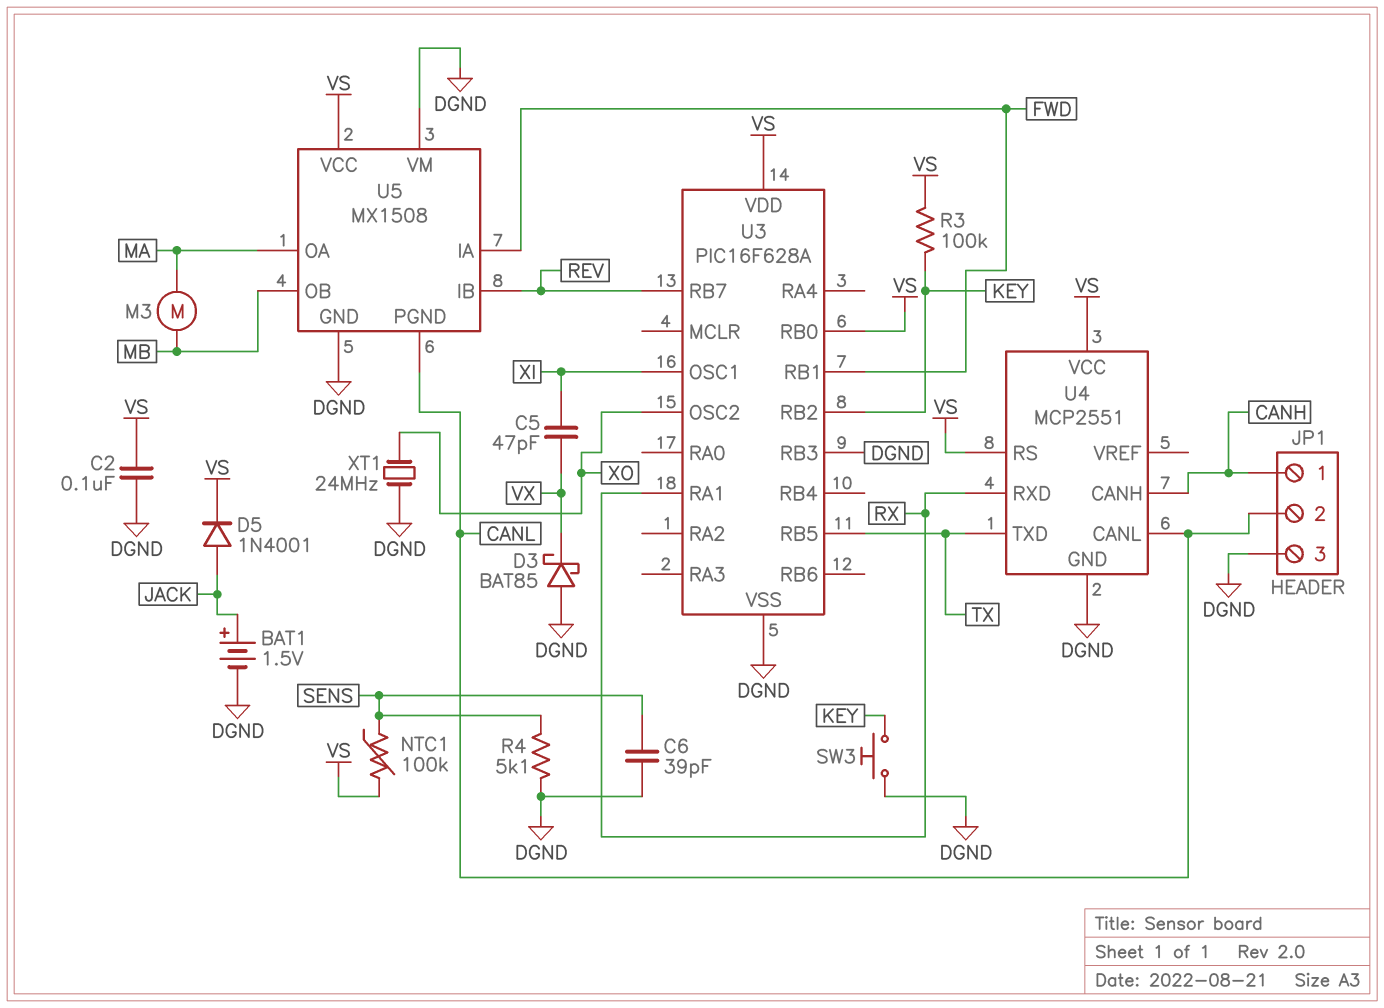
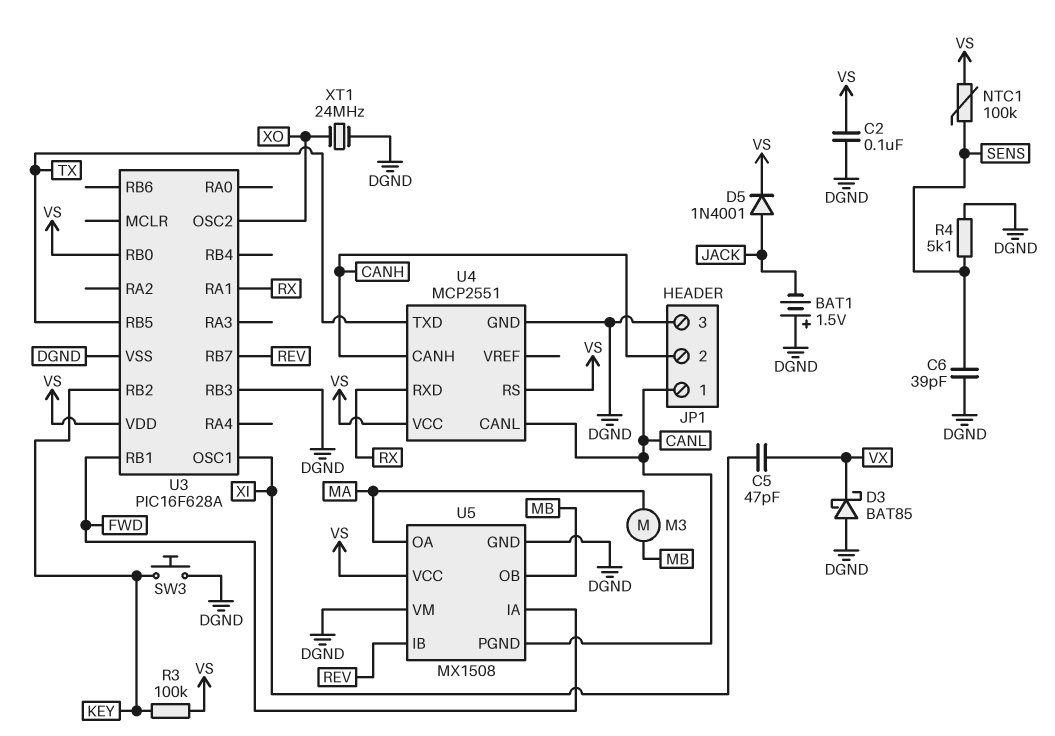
BAT1: 1.5V (plus JACK, minus DGND) -> 1.5V (plus DGND, minus JACK)
JP1 pin 1: CANH -> CANL
JP1 pin 2: CANL -> CANH

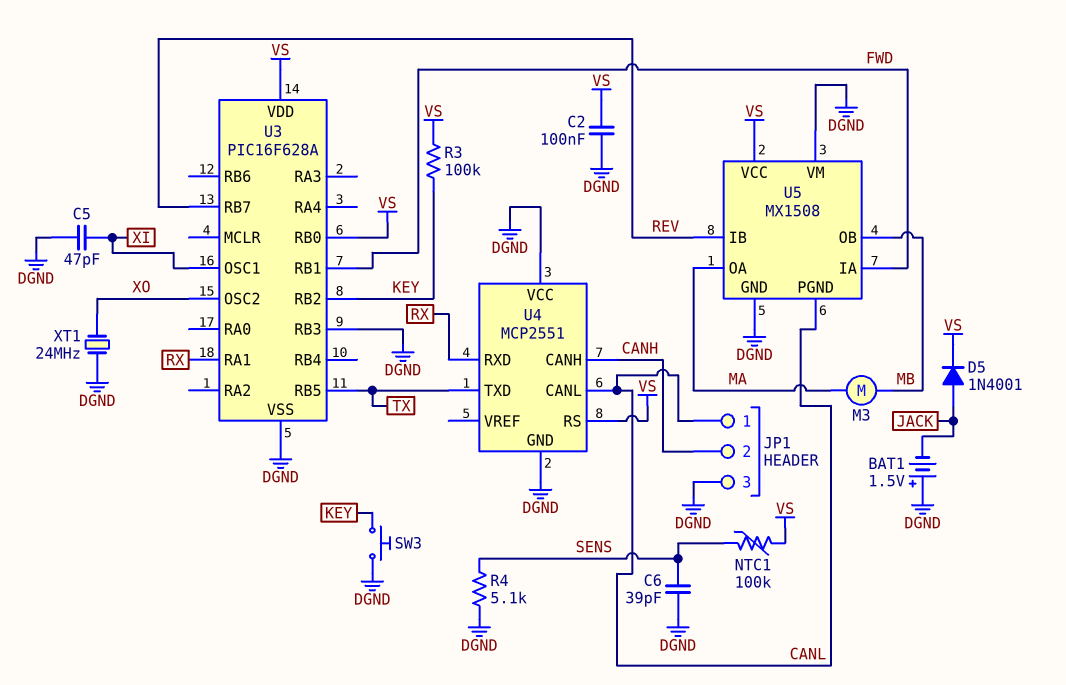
C5: 47pF (VX, XI) -> 47pF (DGND, XI)
D3: schottky BAT85 (A DGND, K VX) -> none
U4 pin VCC: VS -> DGND

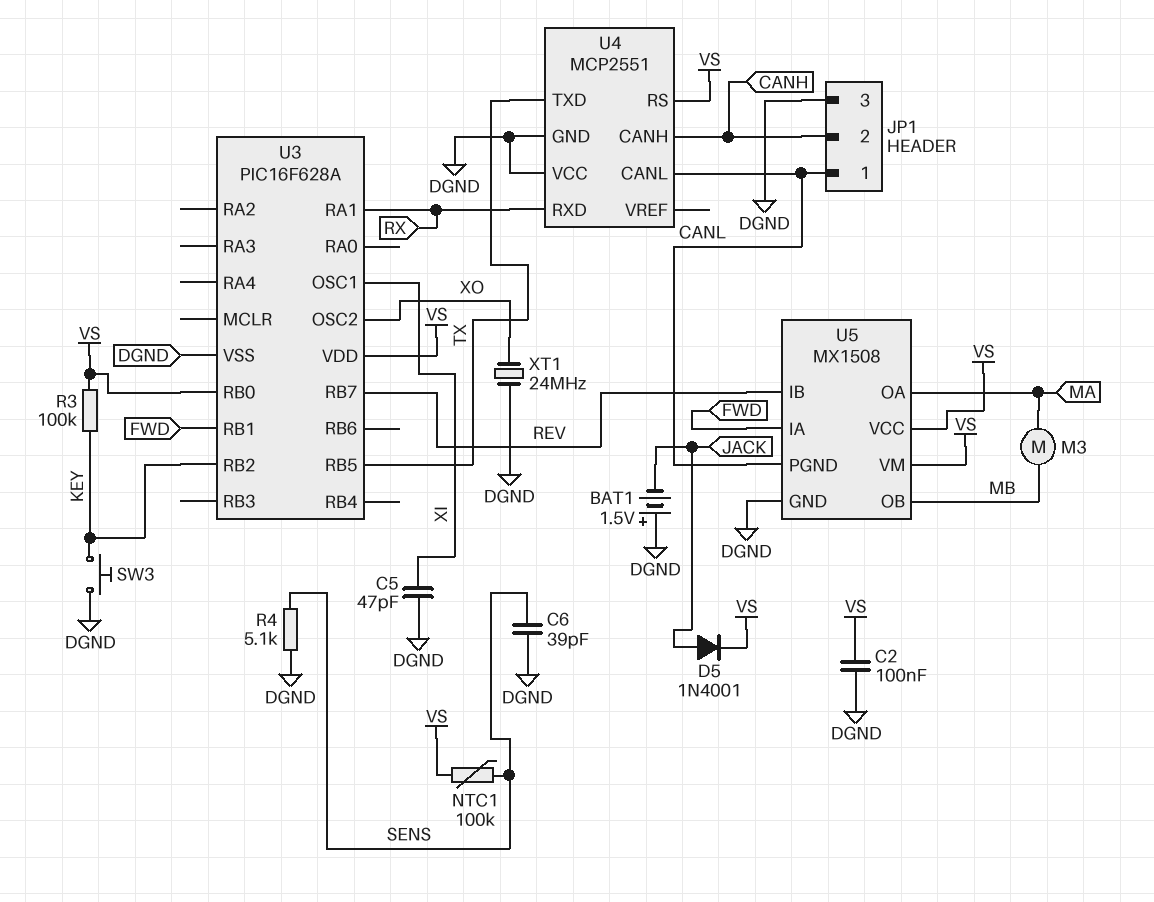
U3 pin RB3: DGND -> none
U5 pin VM: DGND -> VS

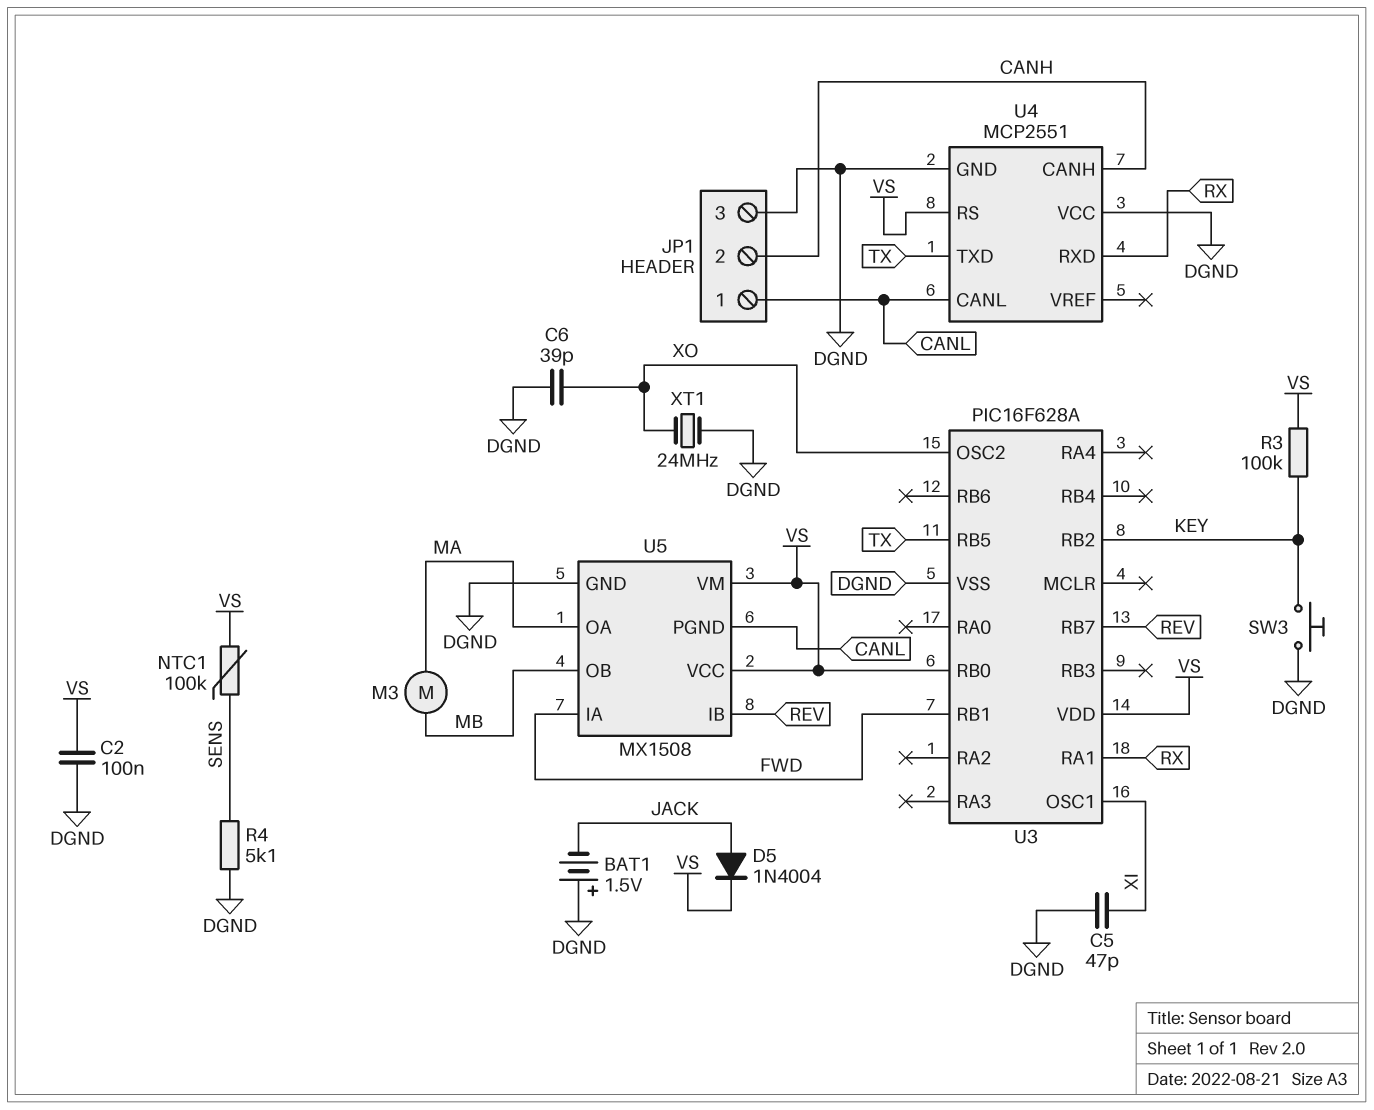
C6: 39pF (DGND, SENS) -> 39pF (DGND, XO)
D5: diode 1N4001 (A JACK, K VS) -> diode 1N4004 (A JACK, K VS)

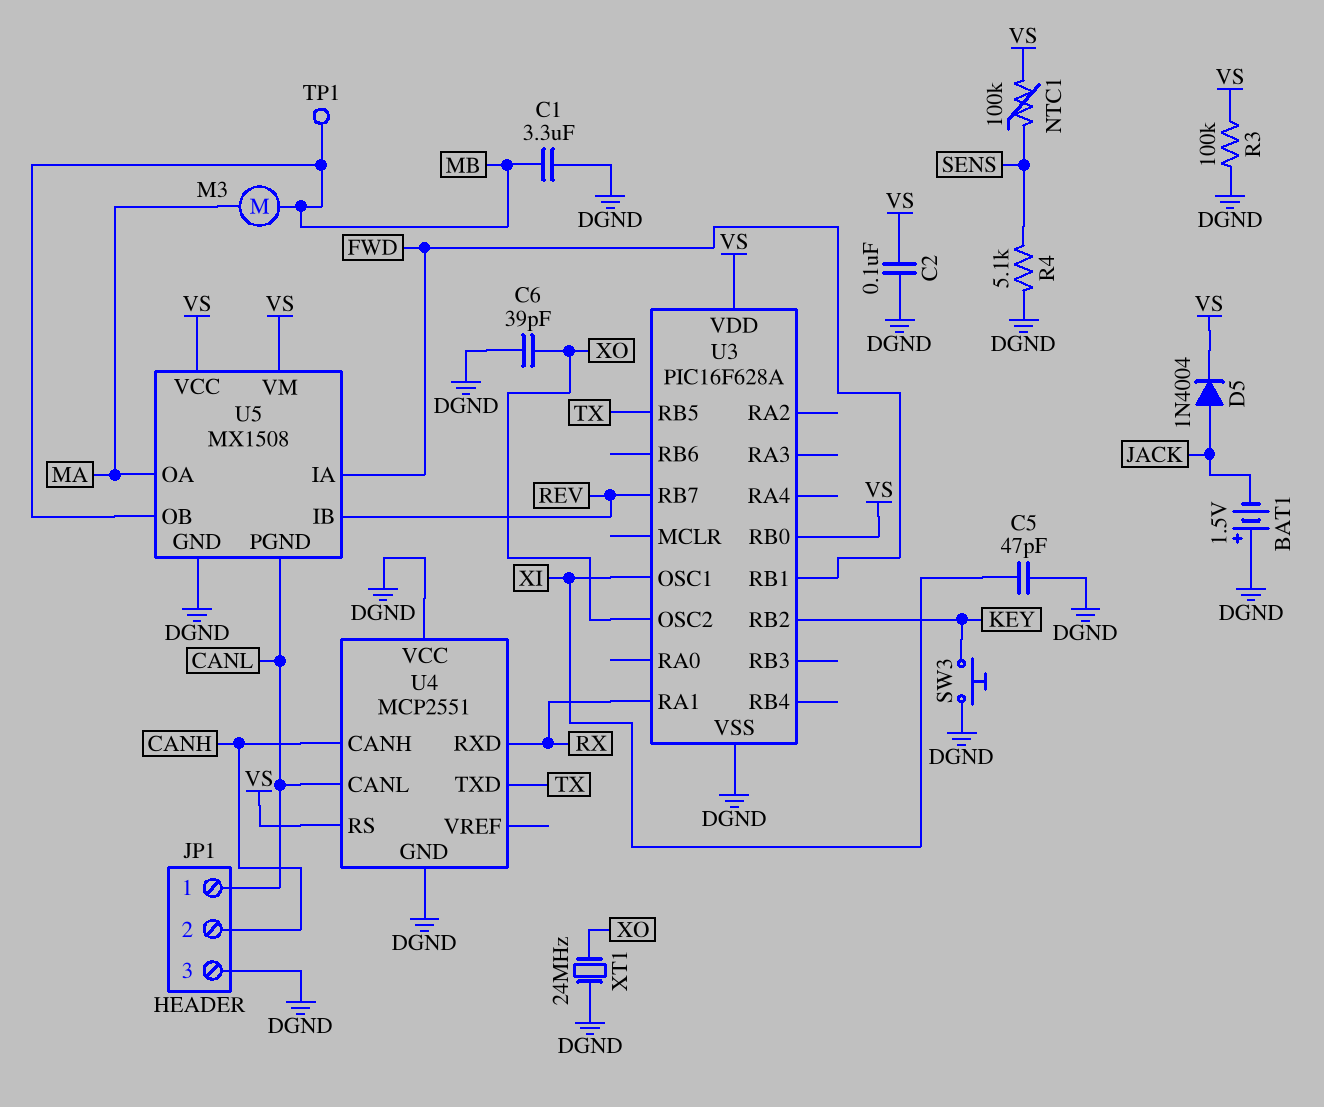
C1: none -> 3.3uF (DGND, MB)
R3: 100k (KEY, VS) -> 100k (DGND, VS)
TP1: none -> test point (MB)

